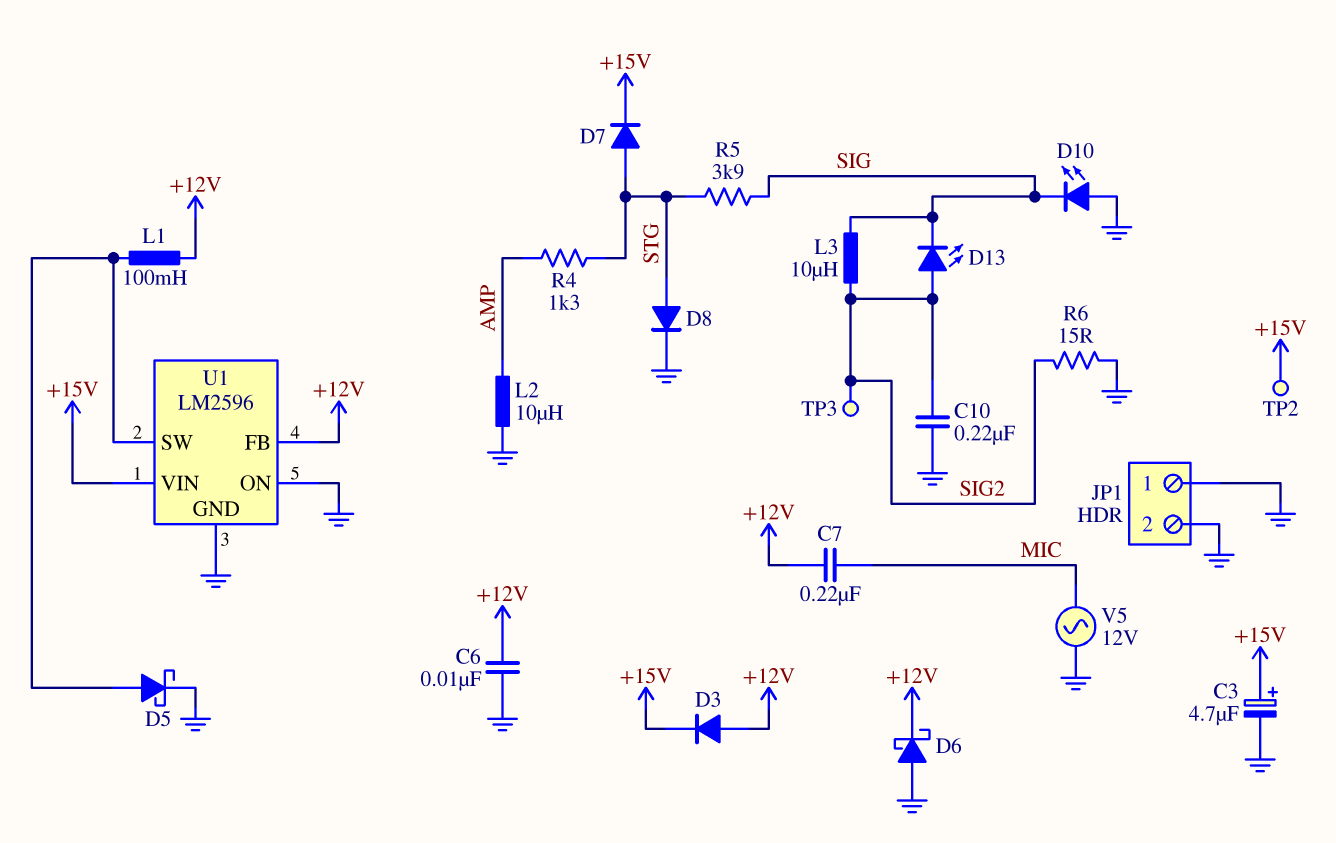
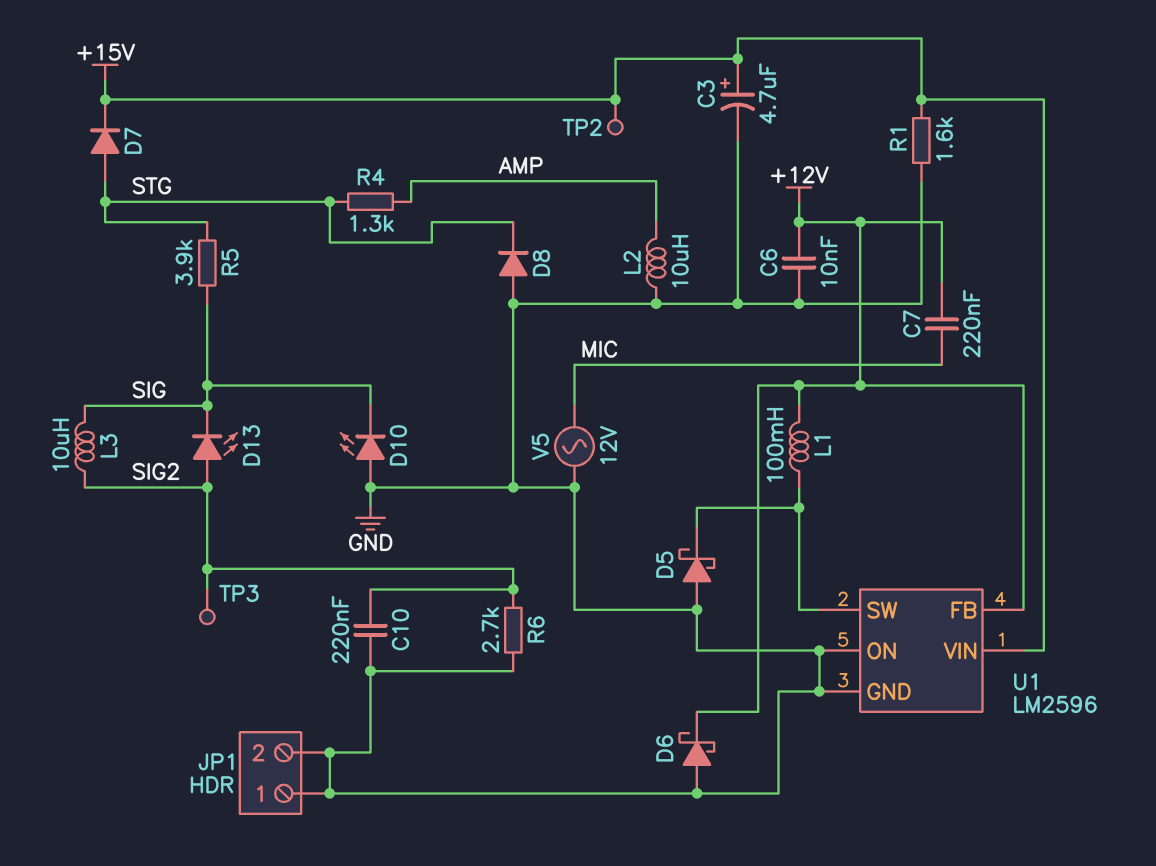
D3: diode (A +12V, K +15V) -> none
D5: schottky (A U1/SW, K GND) -> schottky (A GND, K U1/SW)
D8: diode (A STG, K GND) -> diode (A GND, K STG)
R1: none -> 1.6k (+15V, GND)
R6: 15 (GND, SIG2) -> 2.7k (GND, SIG2)

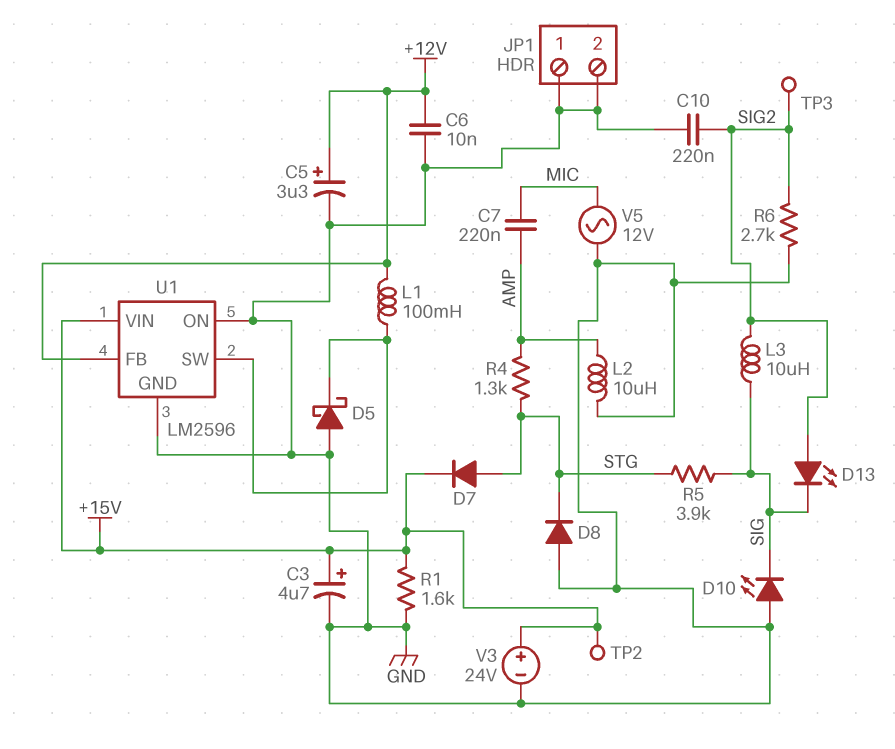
C5: none -> 3.3uF (plus +12V, minus GND)
C7: 220nF (+12V, MIC) -> 220nF (AMP, MIC)
D6: schottky (A GND, K +12V) -> none
V3: none -> 24V (plus +15V, minus GND)

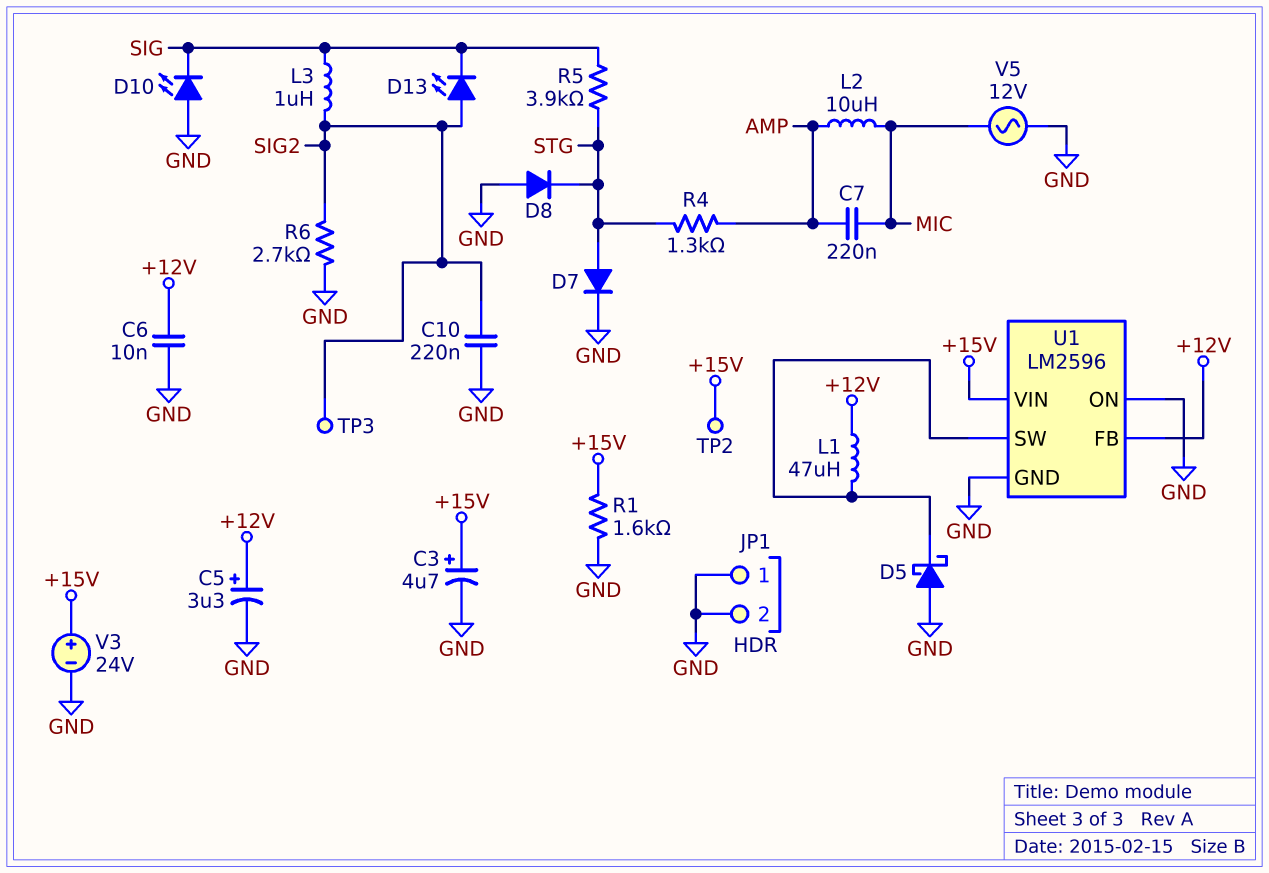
D7: diode (A STG, K +15V) -> diode (A STG, K GND)
L1: 100mH (+12V, U1/SW) -> 47uH (+12V, U1/SW)
L2: 10uH (AMP, GND) -> 10uH (AMP, MIC)
L3: 10uH (SIG, SIG2) -> 1uH (SIG, SIG2)

